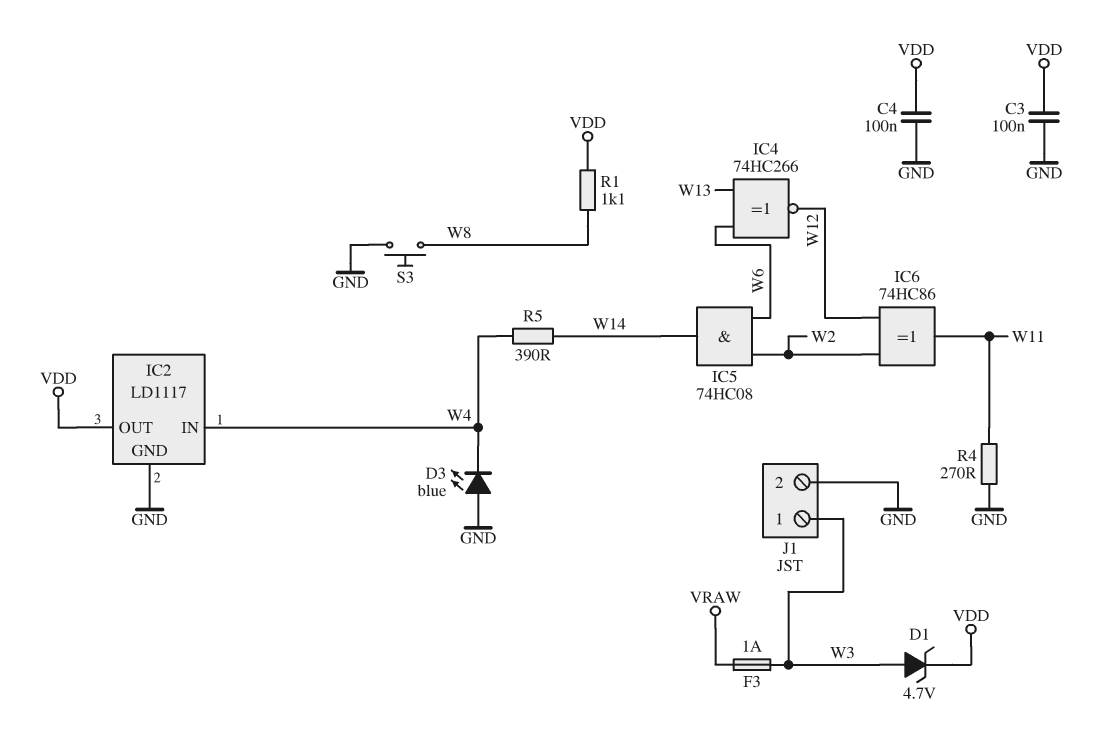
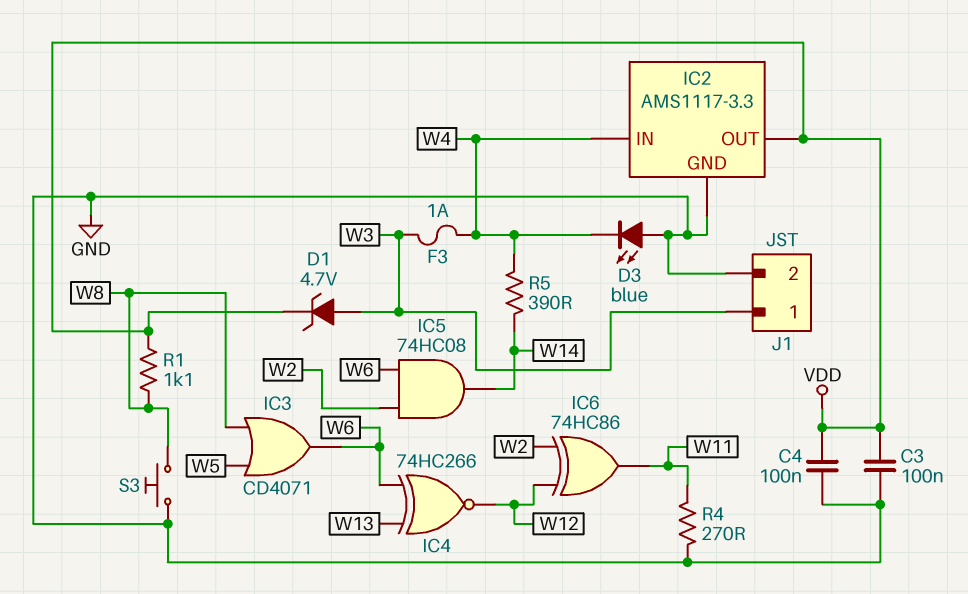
F3: 1A (VRAW, W3) -> 1A (W3, W4)
IC2: LD1117 -> AMS1117-3.3
IC3: none -> OR CD4071 (in W5, in W8, out W6)

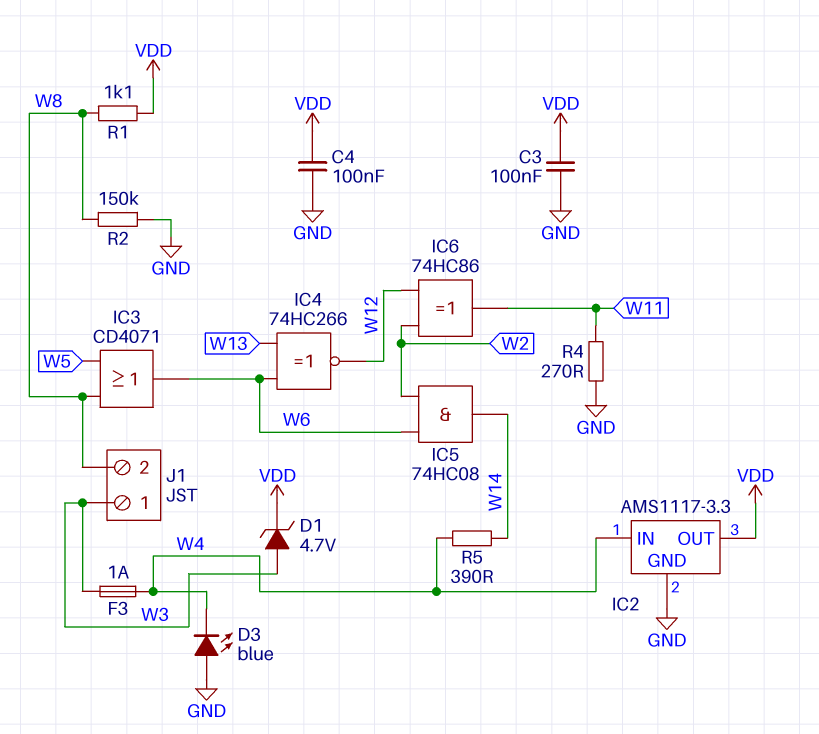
J1 pin 2: GND -> W8
R2: none -> 150k (GND, W8)
S3: button (GND, W8) -> none

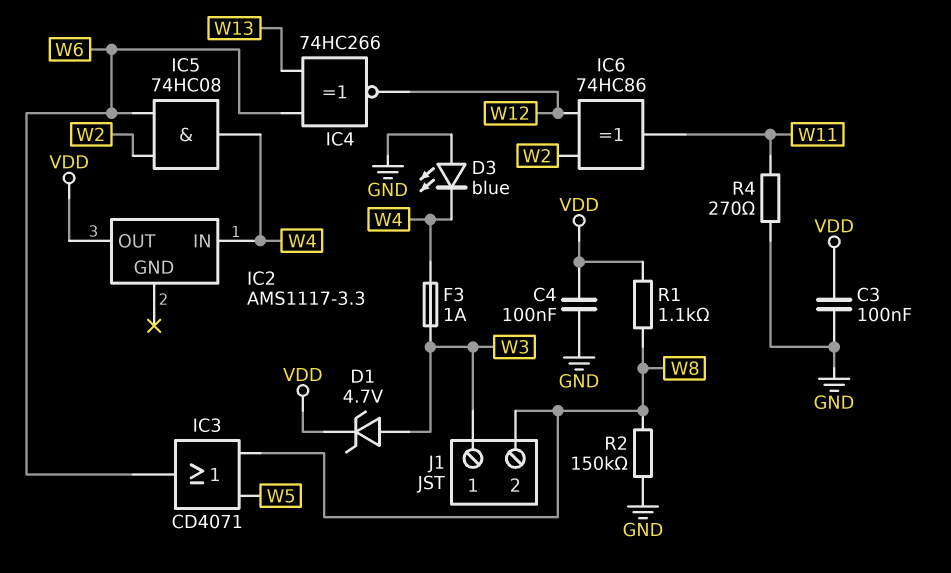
IC2 pin GND: GND -> none
IC5: AND 74HC08 (in W2, in W6, out W14) -> AND 74HC08 (in W2, in W6, out W4)
R5: 390 (W4, W14) -> none

